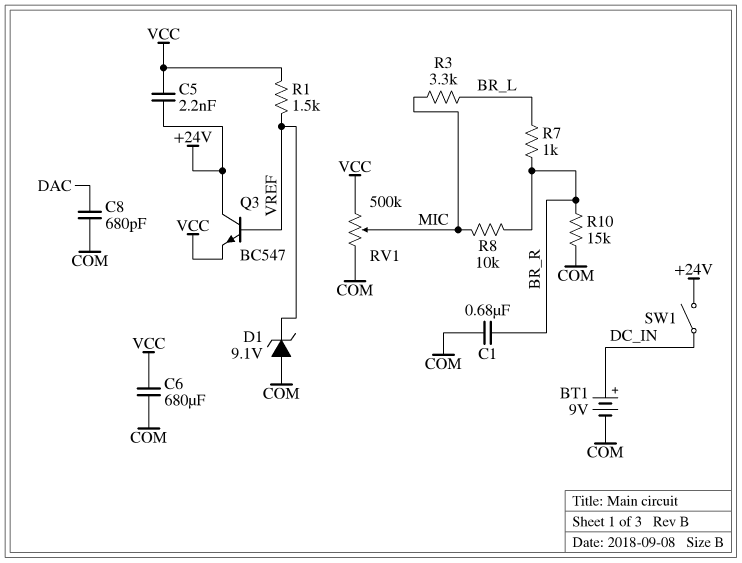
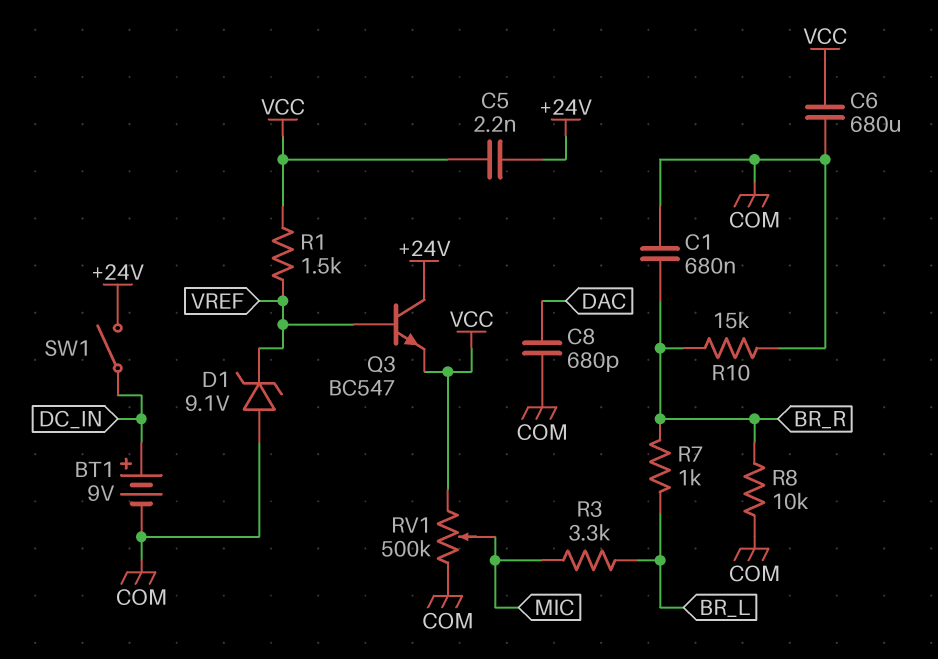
R8: 10k (BR_R, MIC) -> 10k (BR_R, COM)

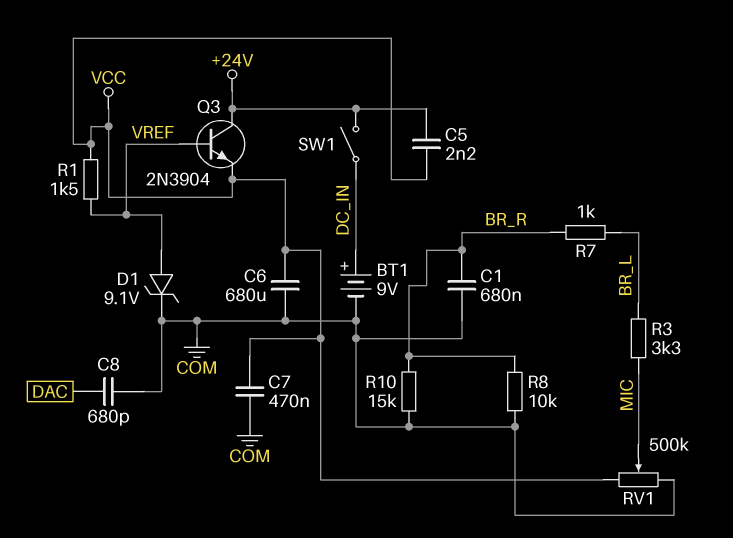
C7: none -> 470nF (COM, VCC)
D1: zener 9.1V (A COM, K VREF) -> zener 9.1V (A VREF, K COM)
Q3: NPN BC547 (B VREF, C +24V, E VCC) -> NPN 2N3904 (B VREF, C +24V, E VCC)

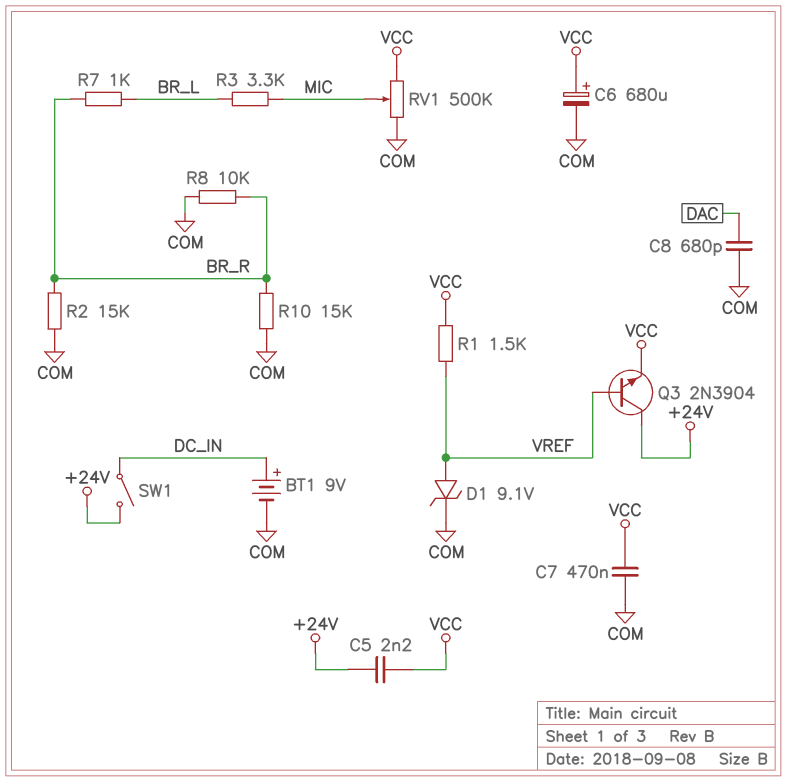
C1: 680nF (BR_R, COM) -> none
C6: 680uF (COM, VCC) -> 680uF (plus VCC, minus COM)
R2: none -> 15k (BR_R, COM)

